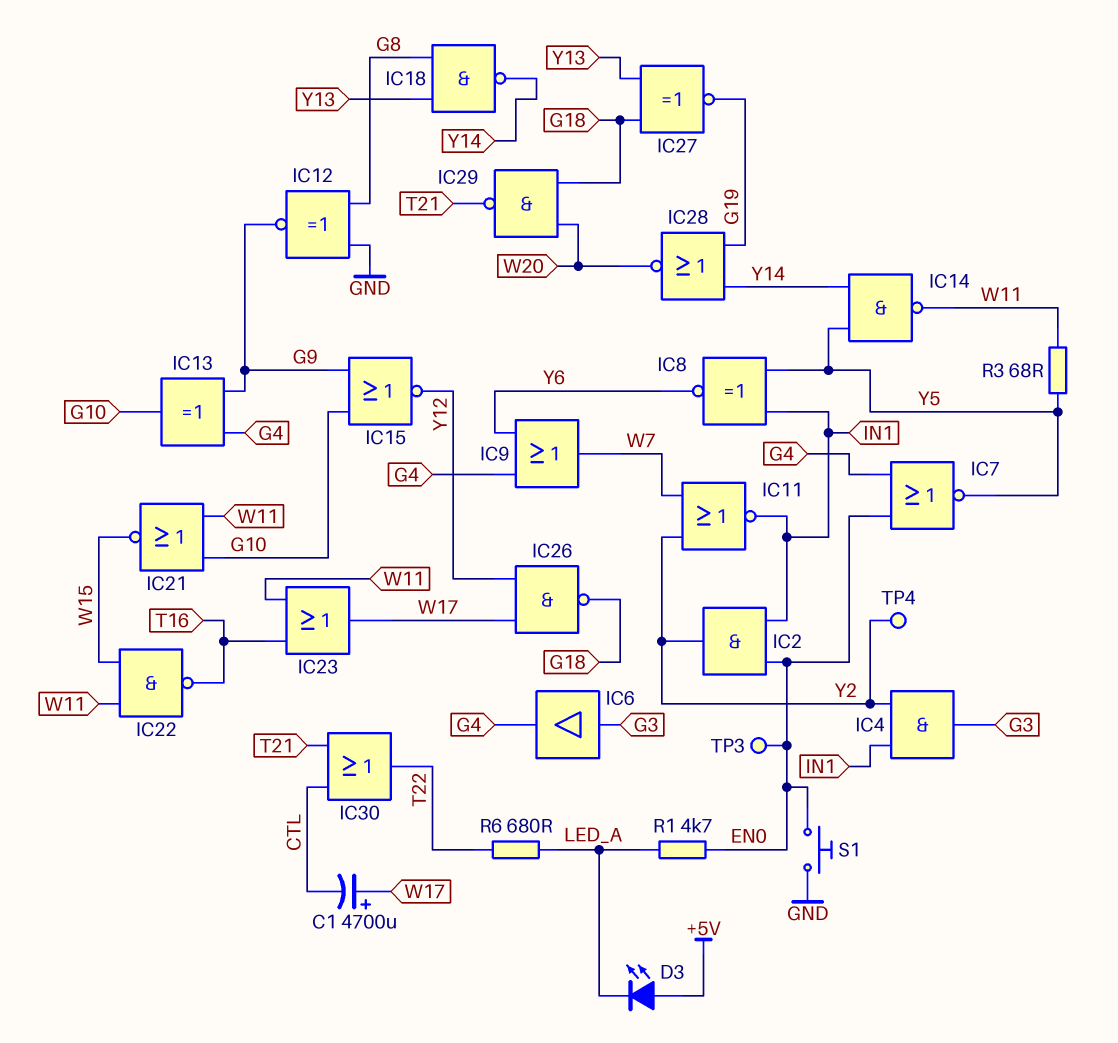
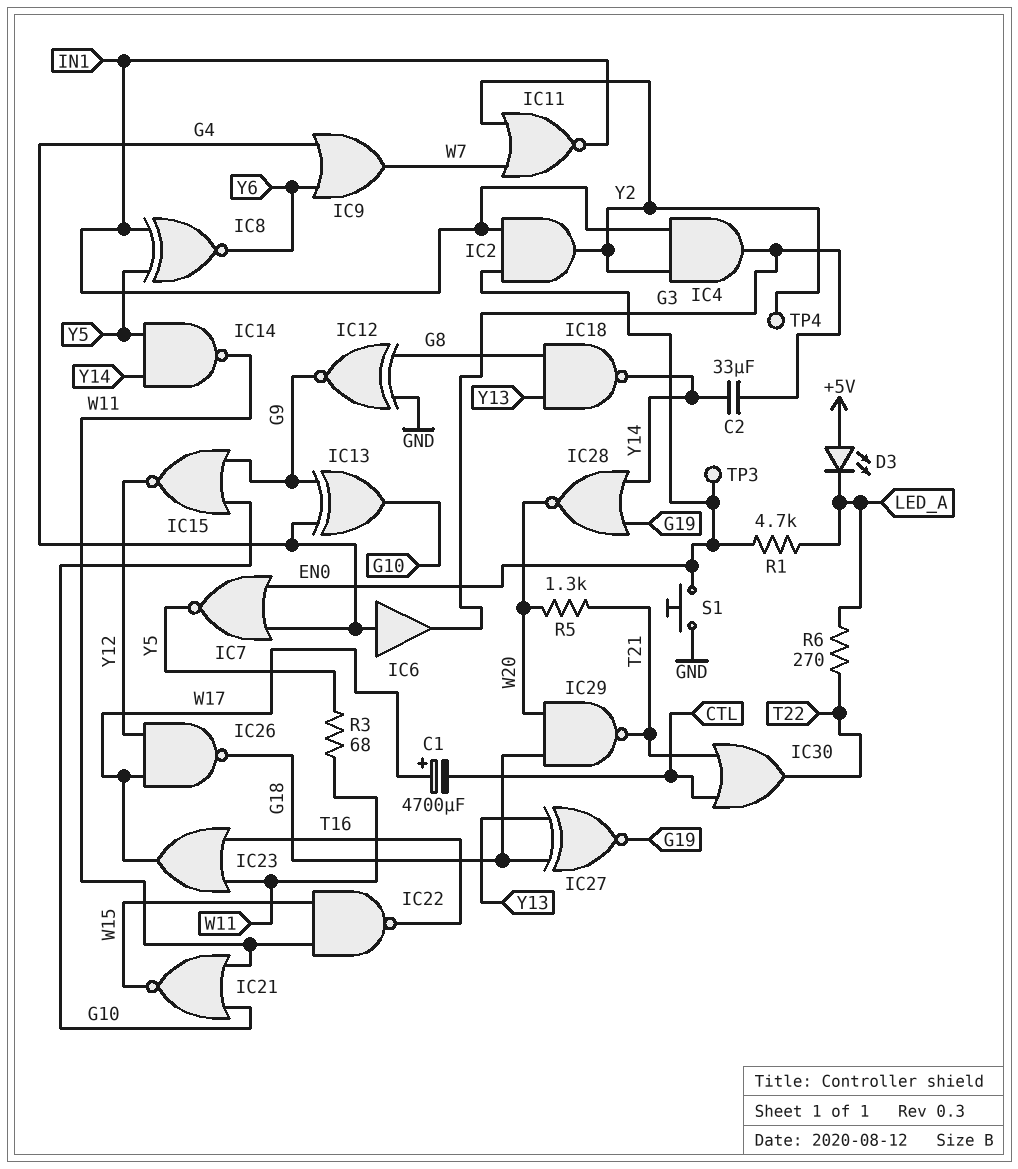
C2: none -> 33uF (G3, Y14)
IC6: buffer (in G3, out G4) -> buffer (in G4, out G3)
R5: none -> 1.3k (T21, W20)
R6: 680 (LED_A, T22) -> 270 (LED_A, T22)

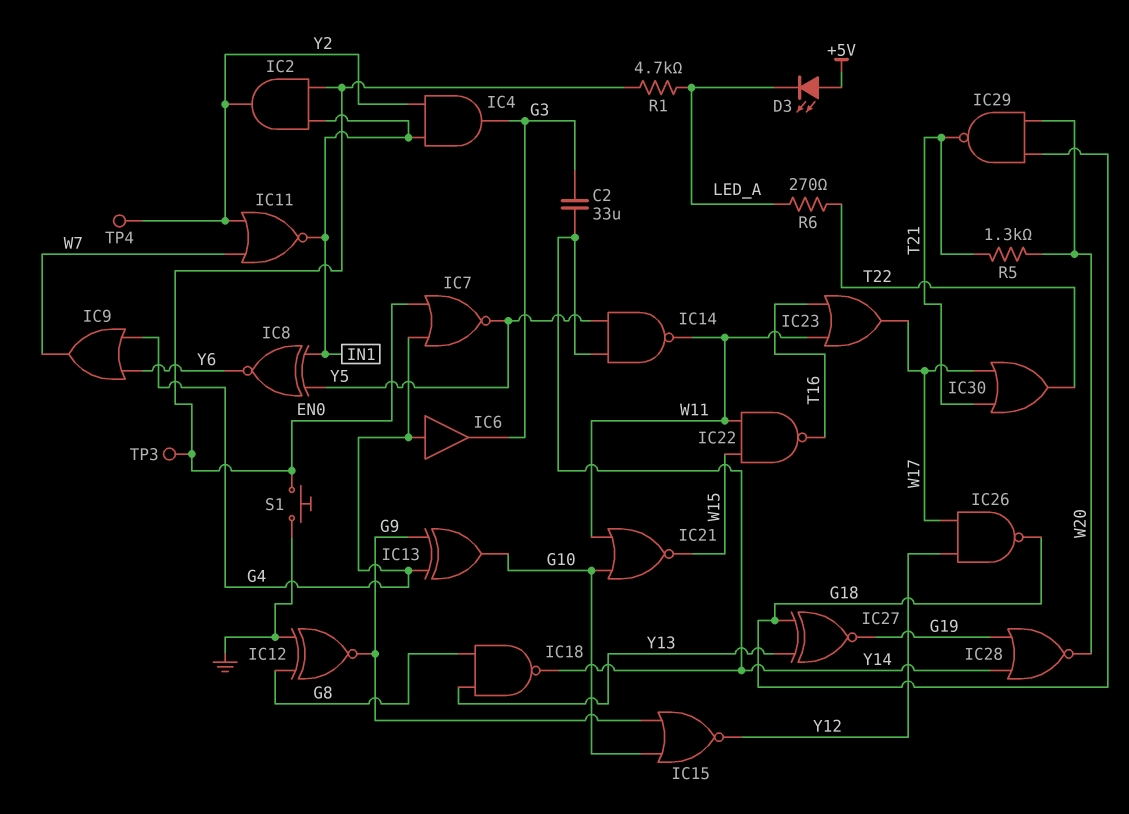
C1: 4700uF (plus W17, minus CTL) -> none
IC30: OR (in CTL, in T21, out T22) -> OR (in T21, in W17, out T22)
R3: 68 (W11, Y5) -> none

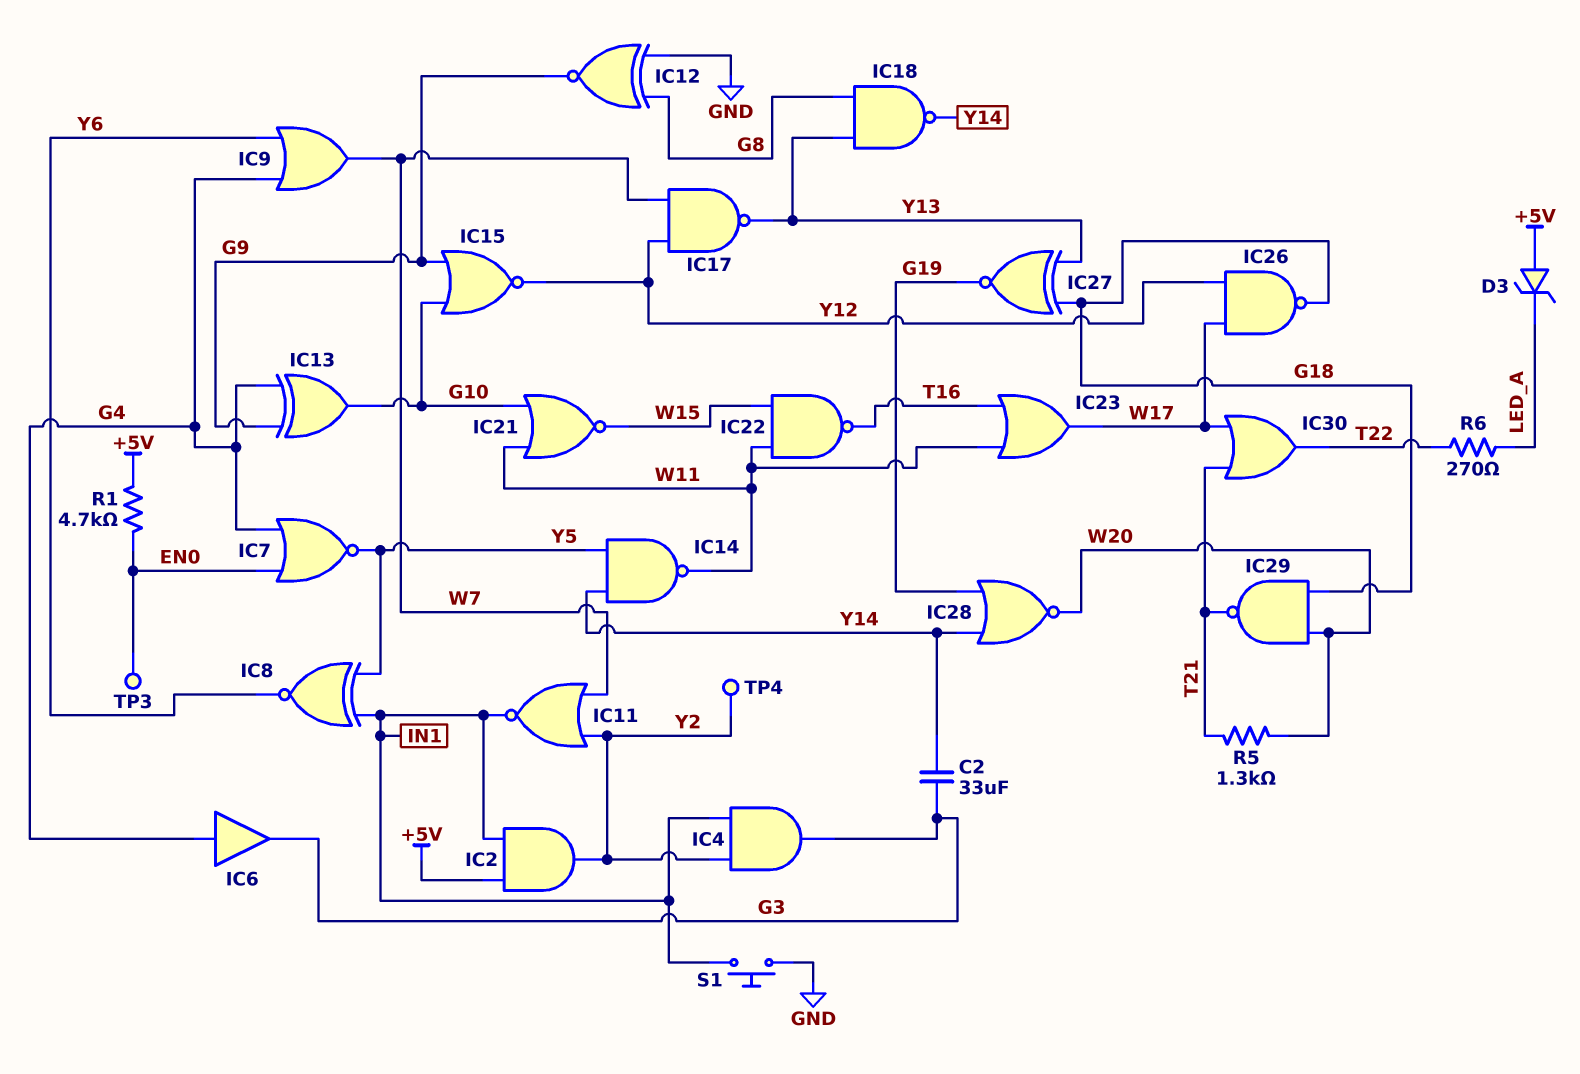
D3: LED (A +5V, K LED_A) -> zener (A +5V, K LED_A)
IC2: AND (in EN0, in IN1, out Y2) -> AND (in +5V, in IN1, out Y2)
IC17: none -> NAND (in W7, in Y12, out Y13)
R1: 4.7k (EN0, LED_A) -> 4.7k (+5V, EN0)
S1: button (EN0, GND) -> button (GND, IN1)

